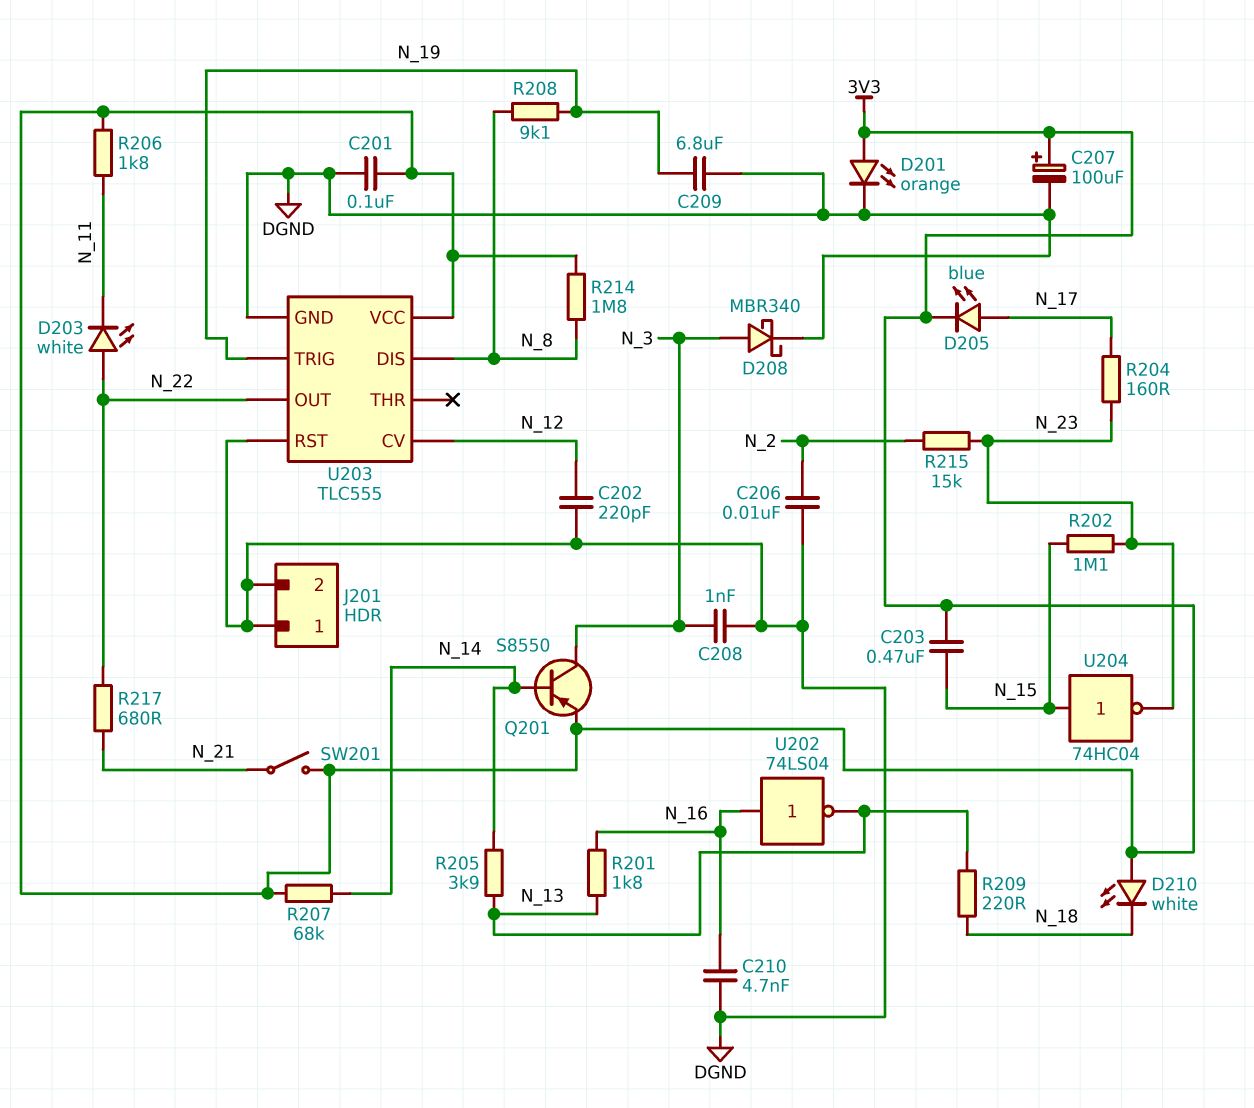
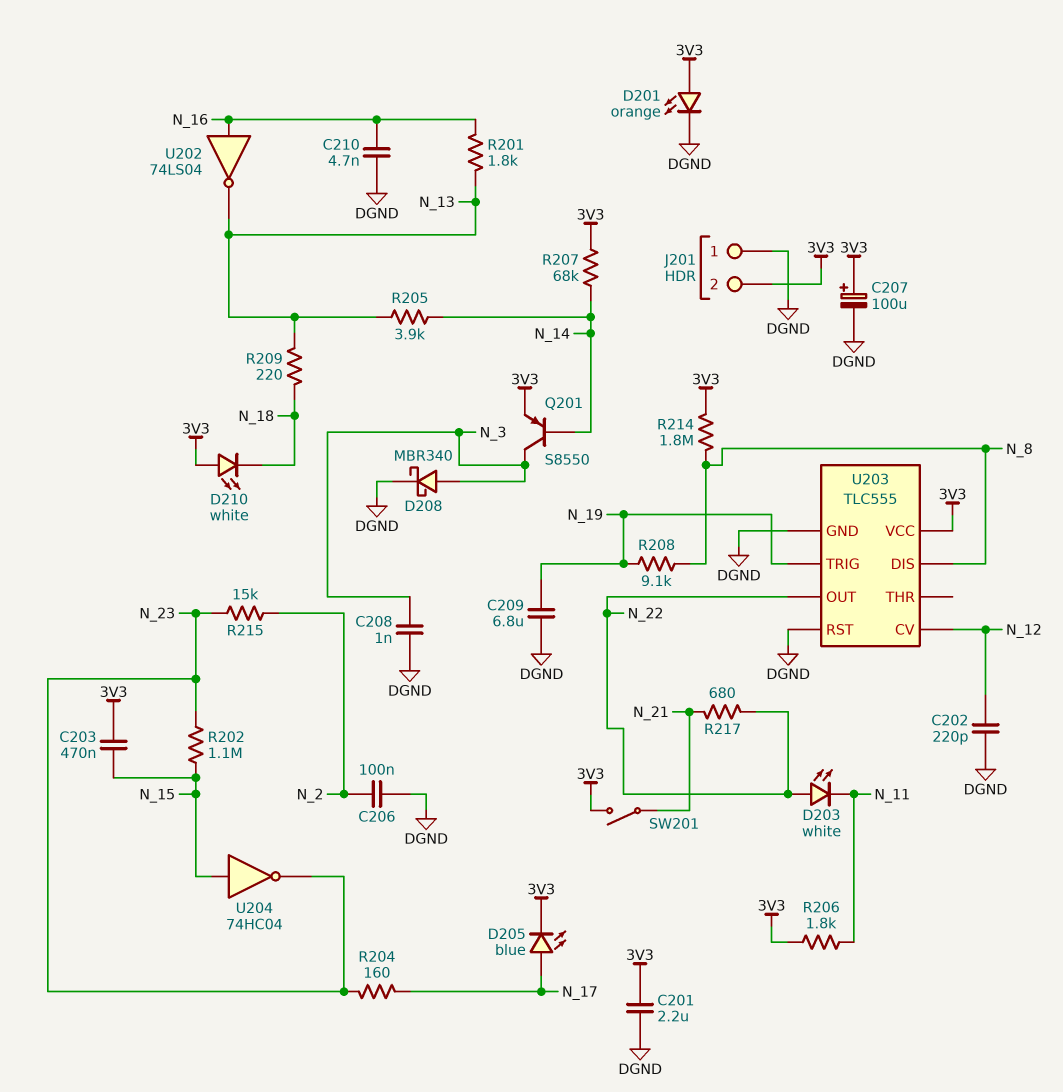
C201: 100nF (3V3, DGND) -> 2.2uF (3V3, DGND)
C206: 10nF (DGND, N_2) -> 100nF (DGND, N_2)
J201 pin 2: DGND -> 3V3

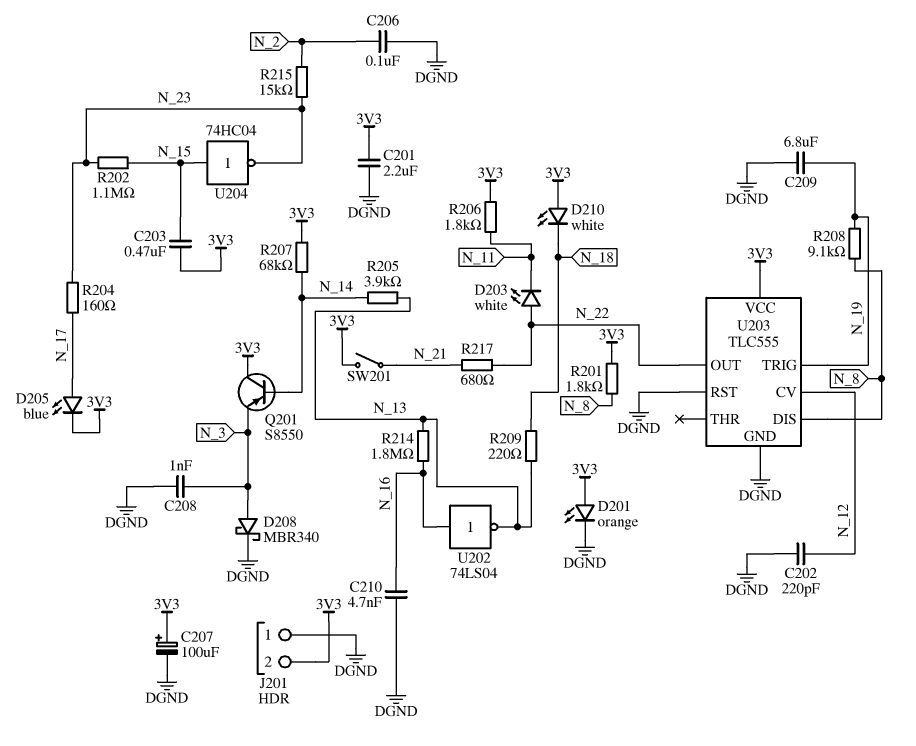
Q201: PNP S8550 (B N_14, C N_3, E 3V3) -> PNP S8550 (B N_14, C 3V3, E N_3)
R201: 1.8k (N_13, N_16) -> 1.8k (3V3, N_8)
R214: 1.8M (3V3, N_8) -> 1.8M (N_13, N_16)

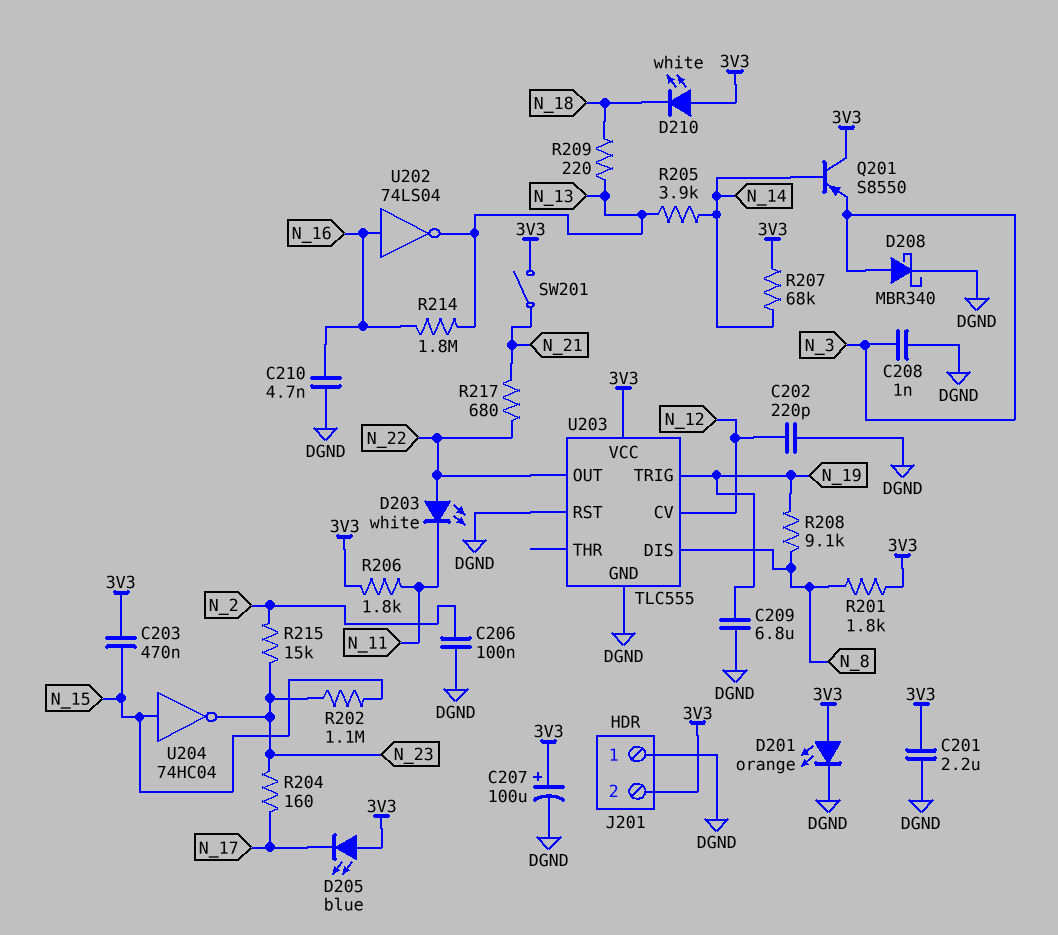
D205: LED blue (A N_17, K 3V3) -> LED blue (A 3V3, K N_17)

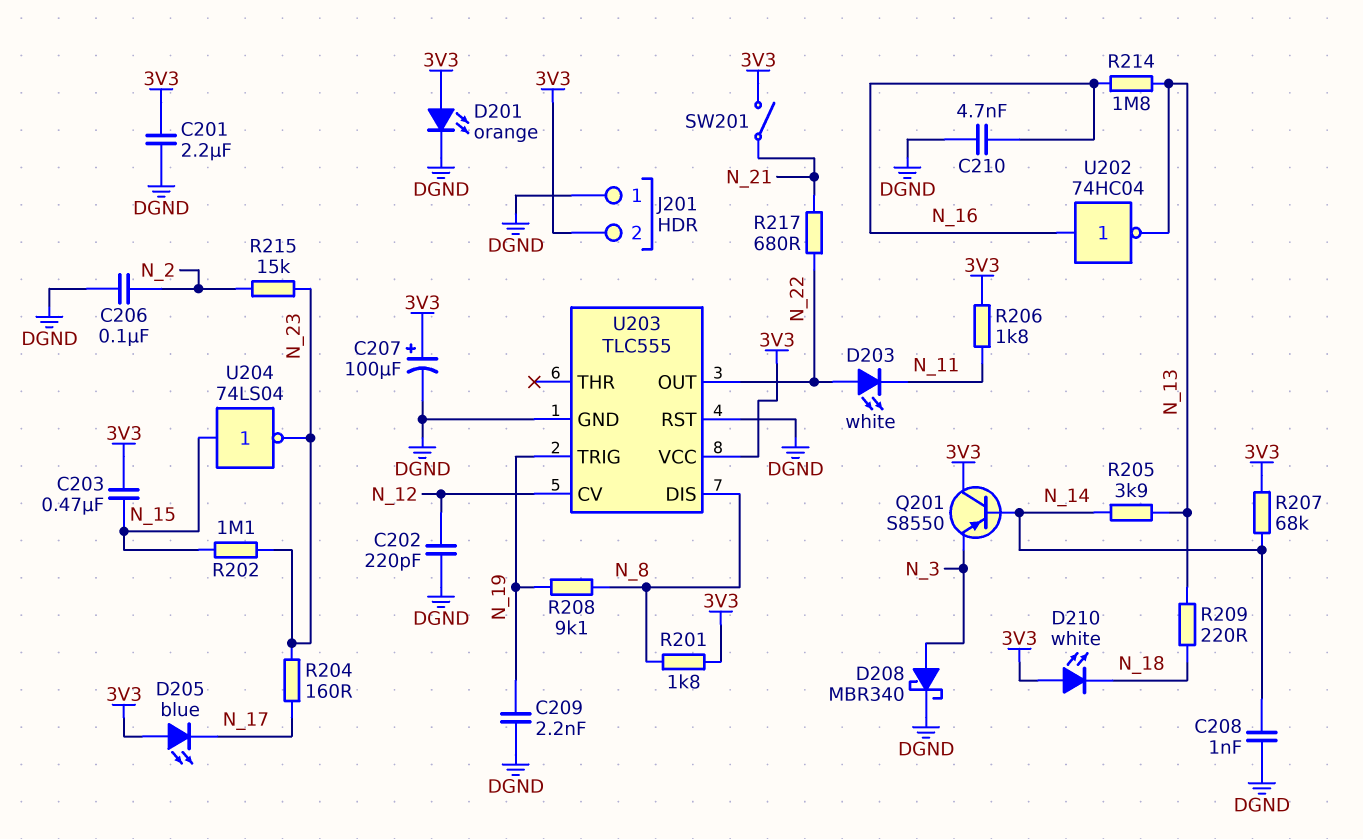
C208: 1nF (DGND, N_3) -> 1nF (DGND, N_14)
C209: 6.8uF (DGND, N_19) -> 2.2nF (DGND, N_19)
U202: NOT 74LS04 (in N_16, out N_13) -> NOT 74HC04 (in N_16, out N_13)
U204: NOT 74HC04 (in N_15, out N_23) -> NOT 74LS04 (in N_15, out N_23)

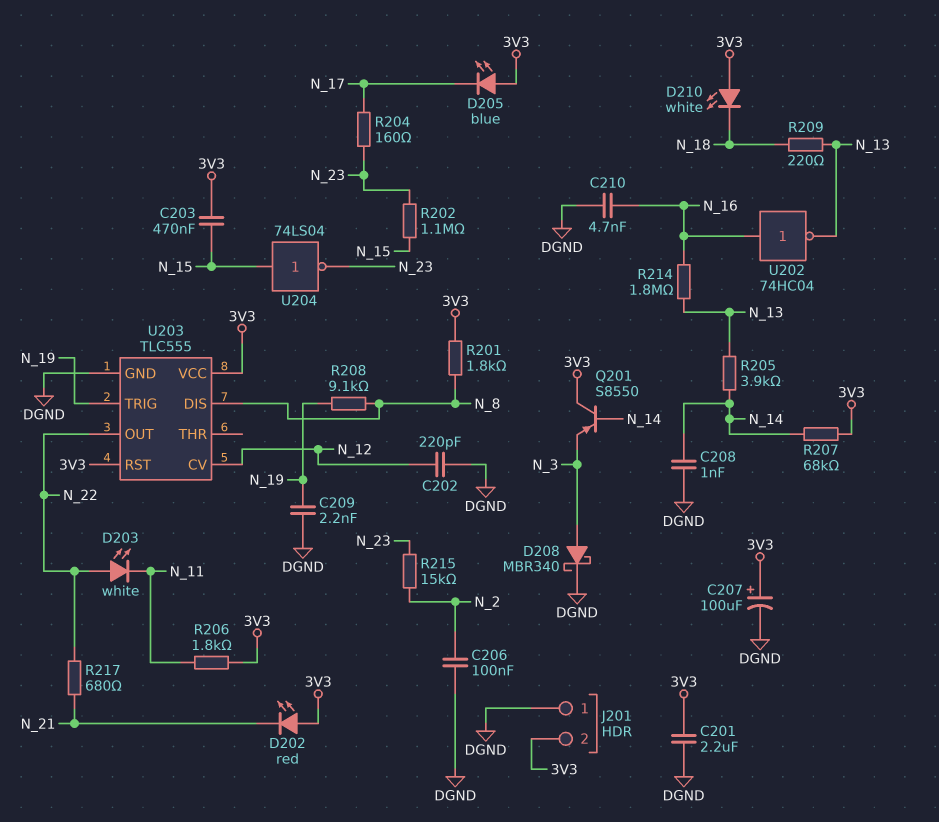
D201: LED orange (A 3V3, K DGND) -> none
D202: none -> LED red (A 3V3, K N_21)
SW201: switch (3V3, N_21) -> none
U203 pin RST: DGND -> 3V3

